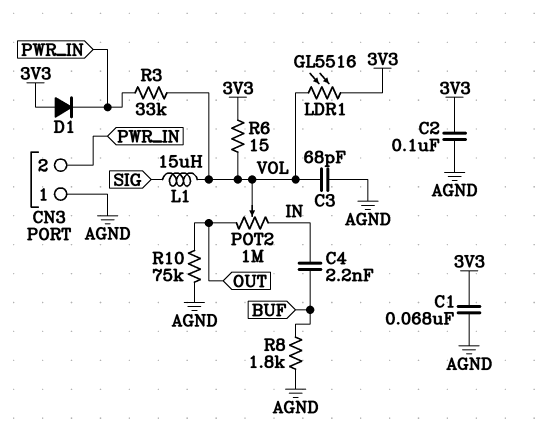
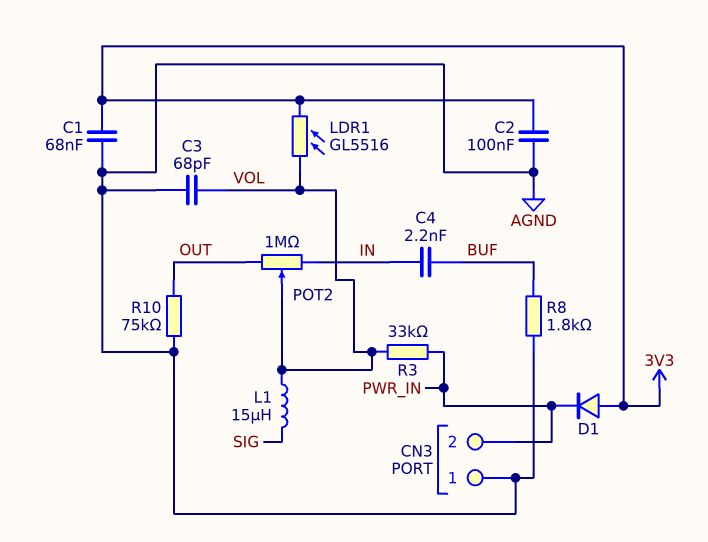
R6: 15 (3V3, VOL) -> none

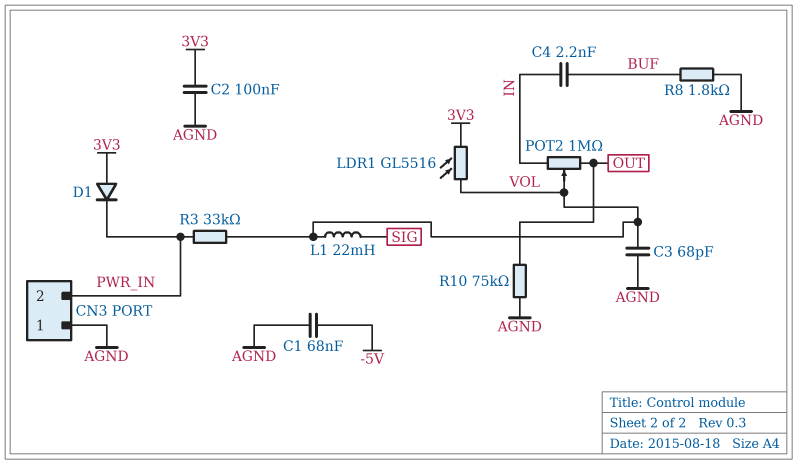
C1: 68nF (3V3, AGND) -> 68nF (-5V, AGND)
L1: 15uH (SIG, VOL) -> 22mH (SIG, VOL)

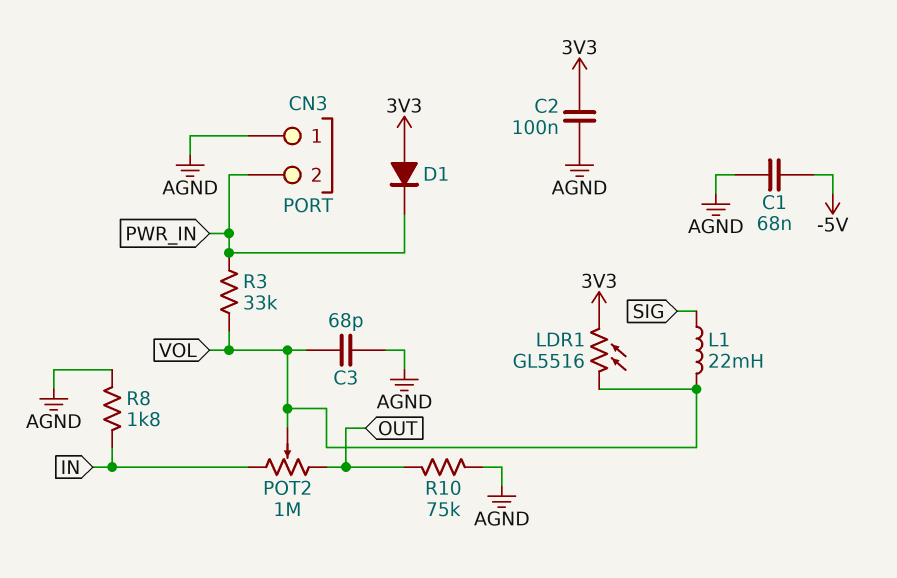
C4: 2.2nF (BUF, IN) -> none
R8: 1.8k (AGND, BUF) -> 1.8k (AGND, IN)

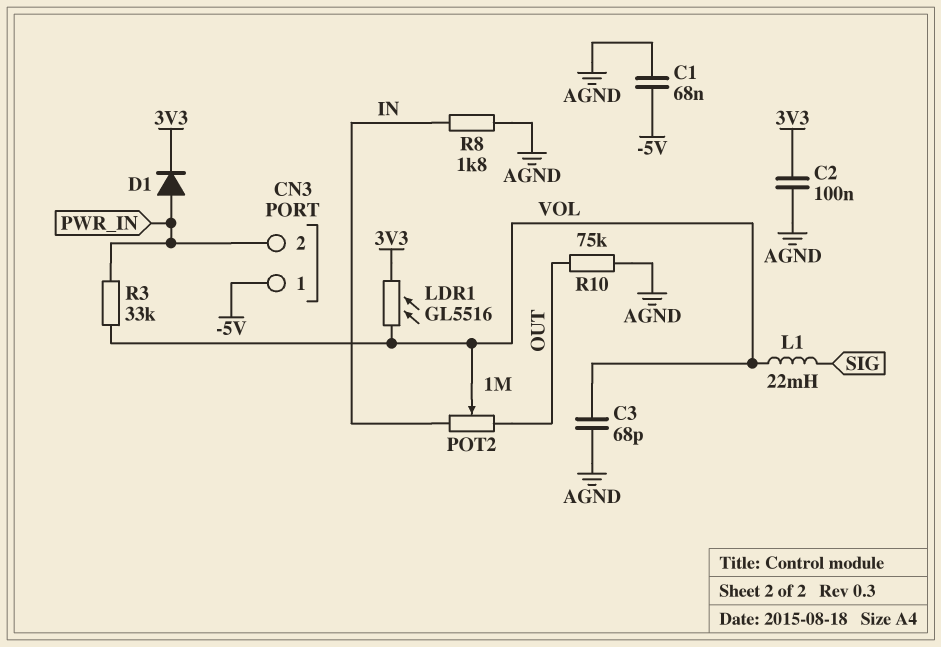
CN3 pin 1: AGND -> -5V
D1: diode (A 3V3, K PWR_IN) -> diode (A PWR_IN, K 3V3)

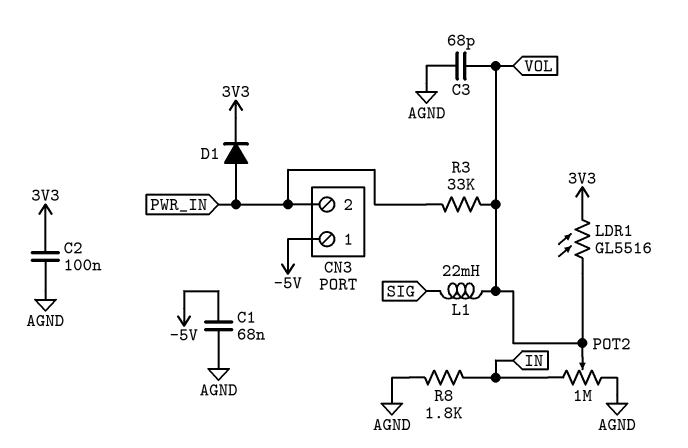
POT2: 1M (IN, OUT, wiper VOL) -> 1M (AGND, IN, wiper VOL)
R10: 75k (AGND, OUT) -> none

